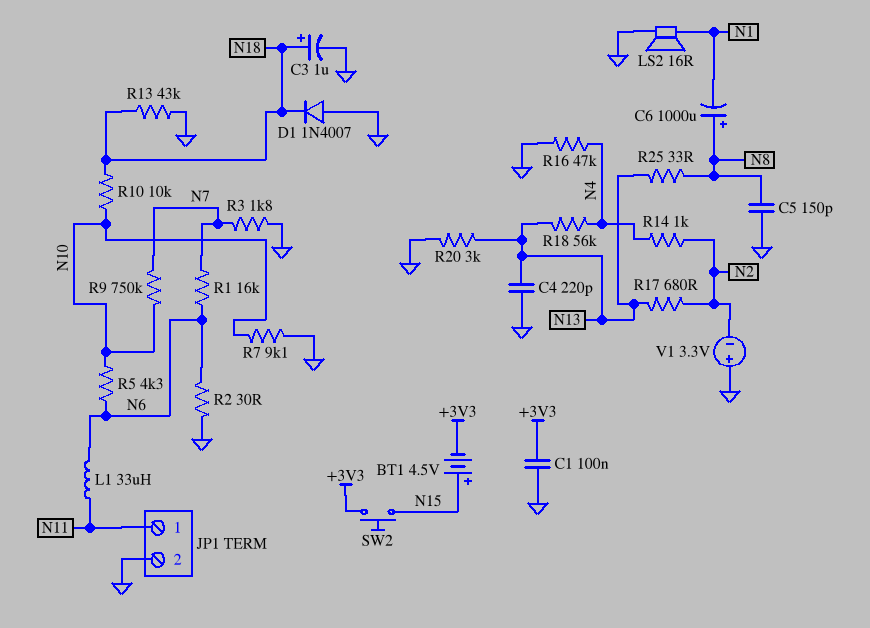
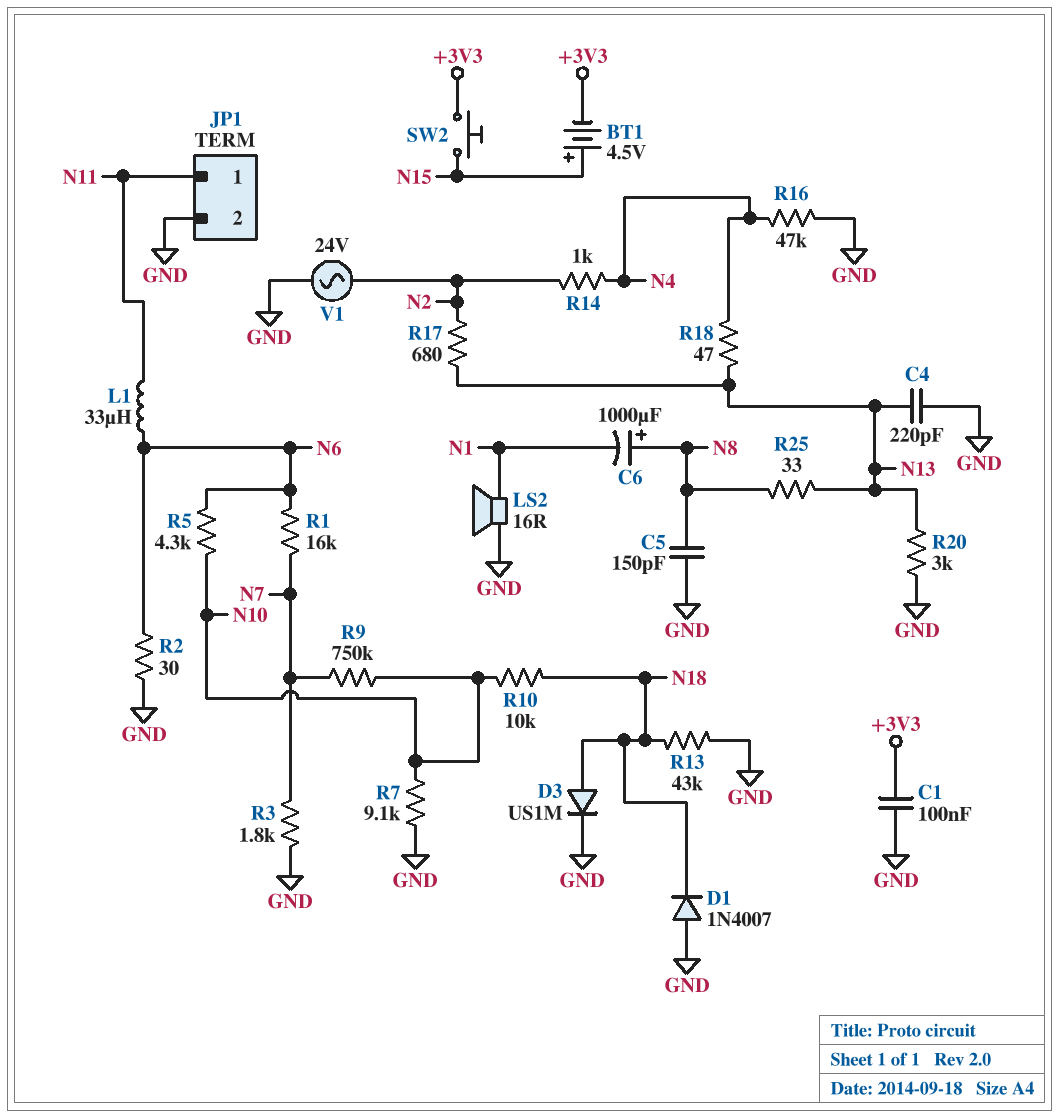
C3: 1uF (plus N18, minus GND) -> none
D3: none -> diode US1M (A N18, K GND)
R18: 56k (N4, N13) -> 47 (N4, N13)
V1: 3.3V (plus GND, minus N2) -> AC 24V (GND, N2)

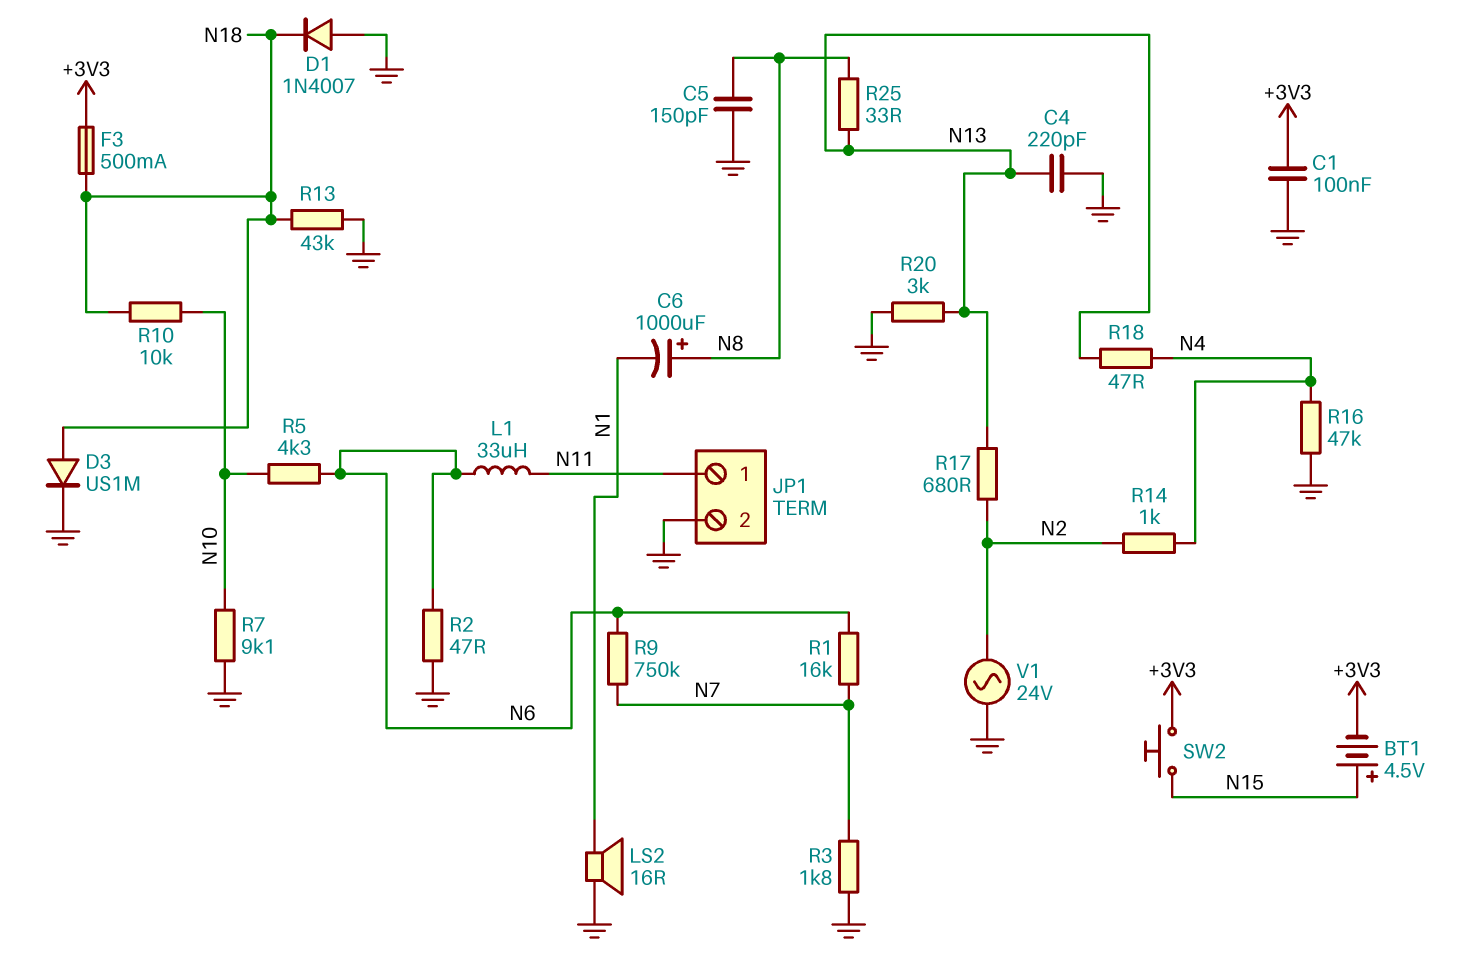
F3: none -> 500mA (+3V3, N18)
R2: 30 (GND, N6) -> 47 (GND, N6)
R9: 750k (N7, N10) -> 750k (N6, N7)

